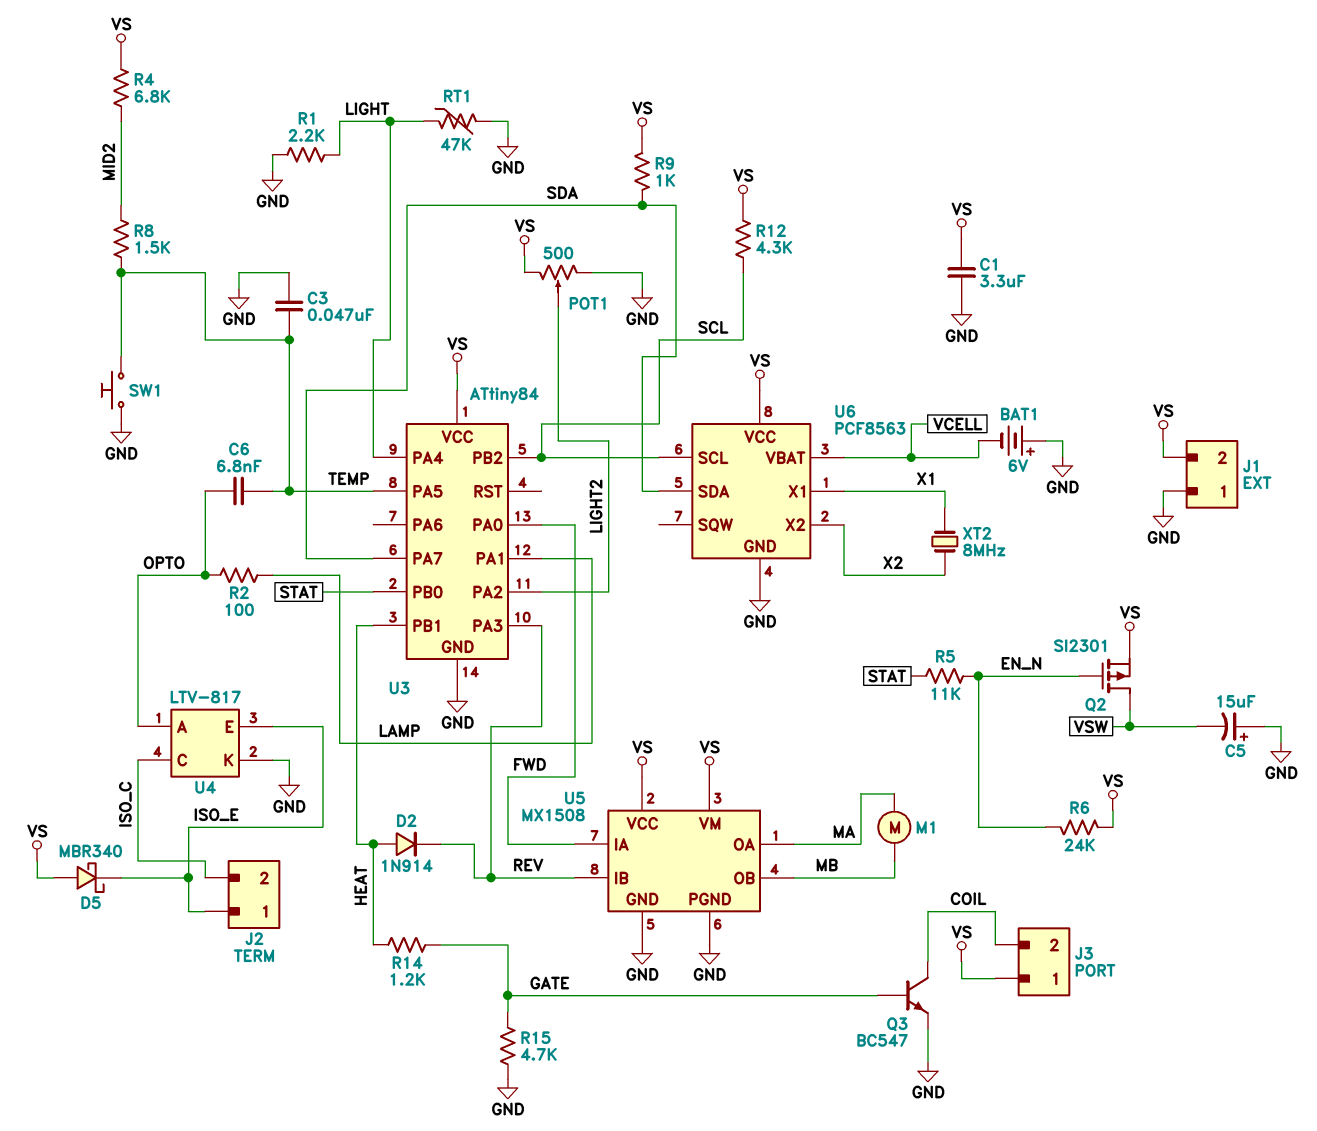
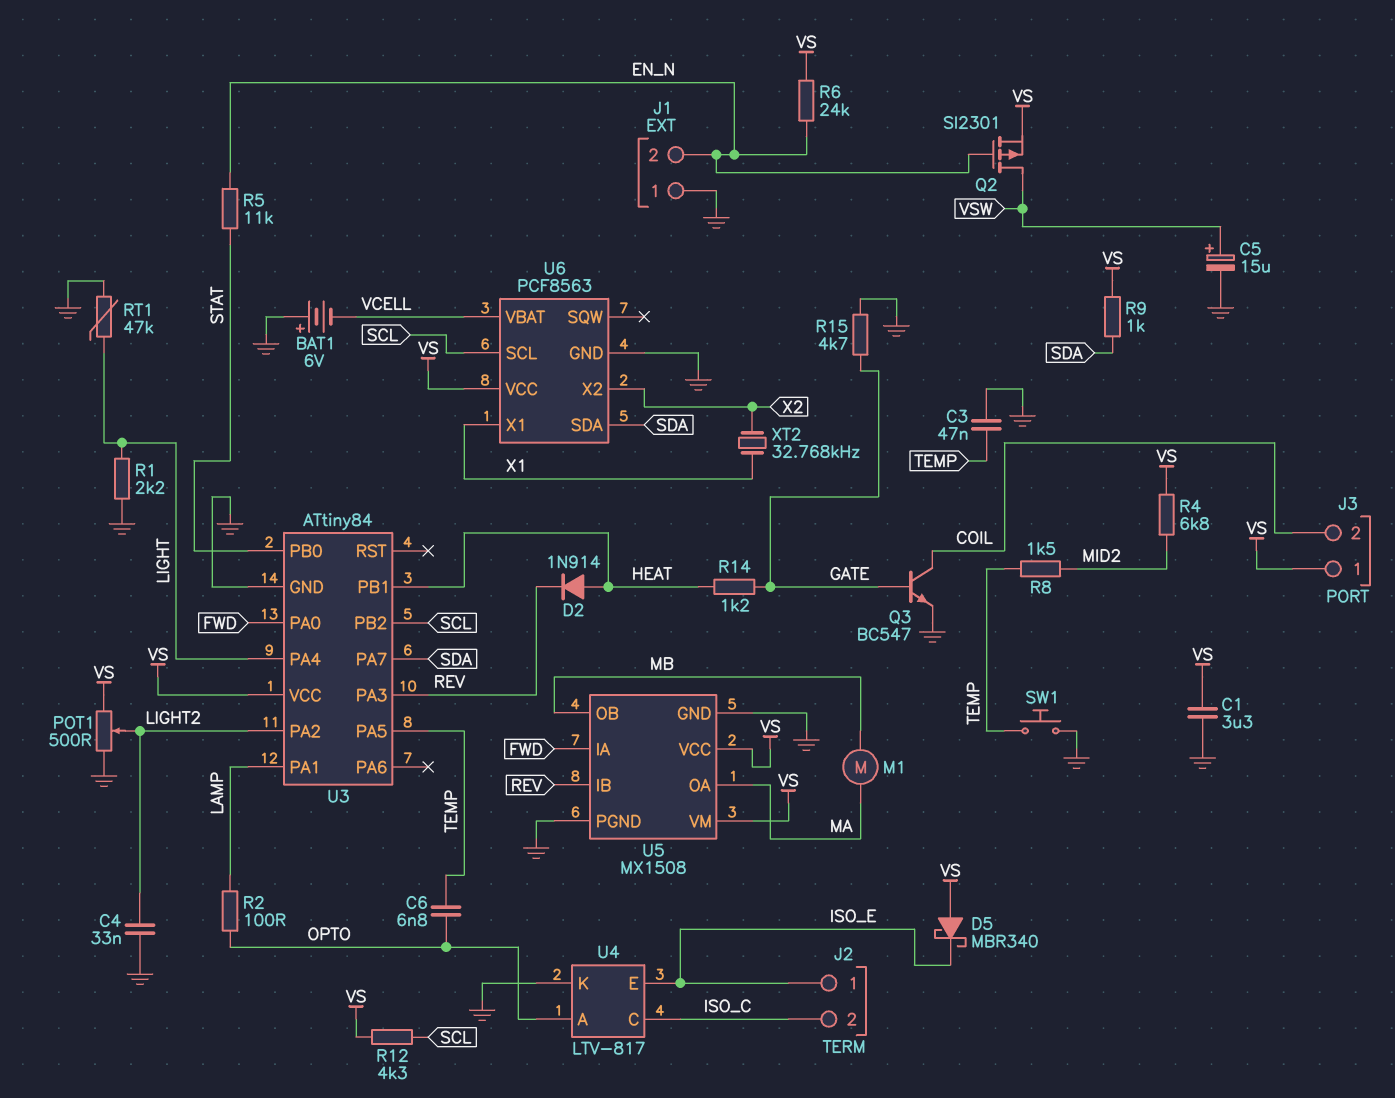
C4: none -> 33nF (GND, LIGHT2)
C5: 15uF (plus GND, minus VSW) -> 15uF (plus VSW, minus GND)
J1 pin 2: VS -> EN_N
XT2: 8MHz (X1, X2) -> 32.768kHz (X1, X2)

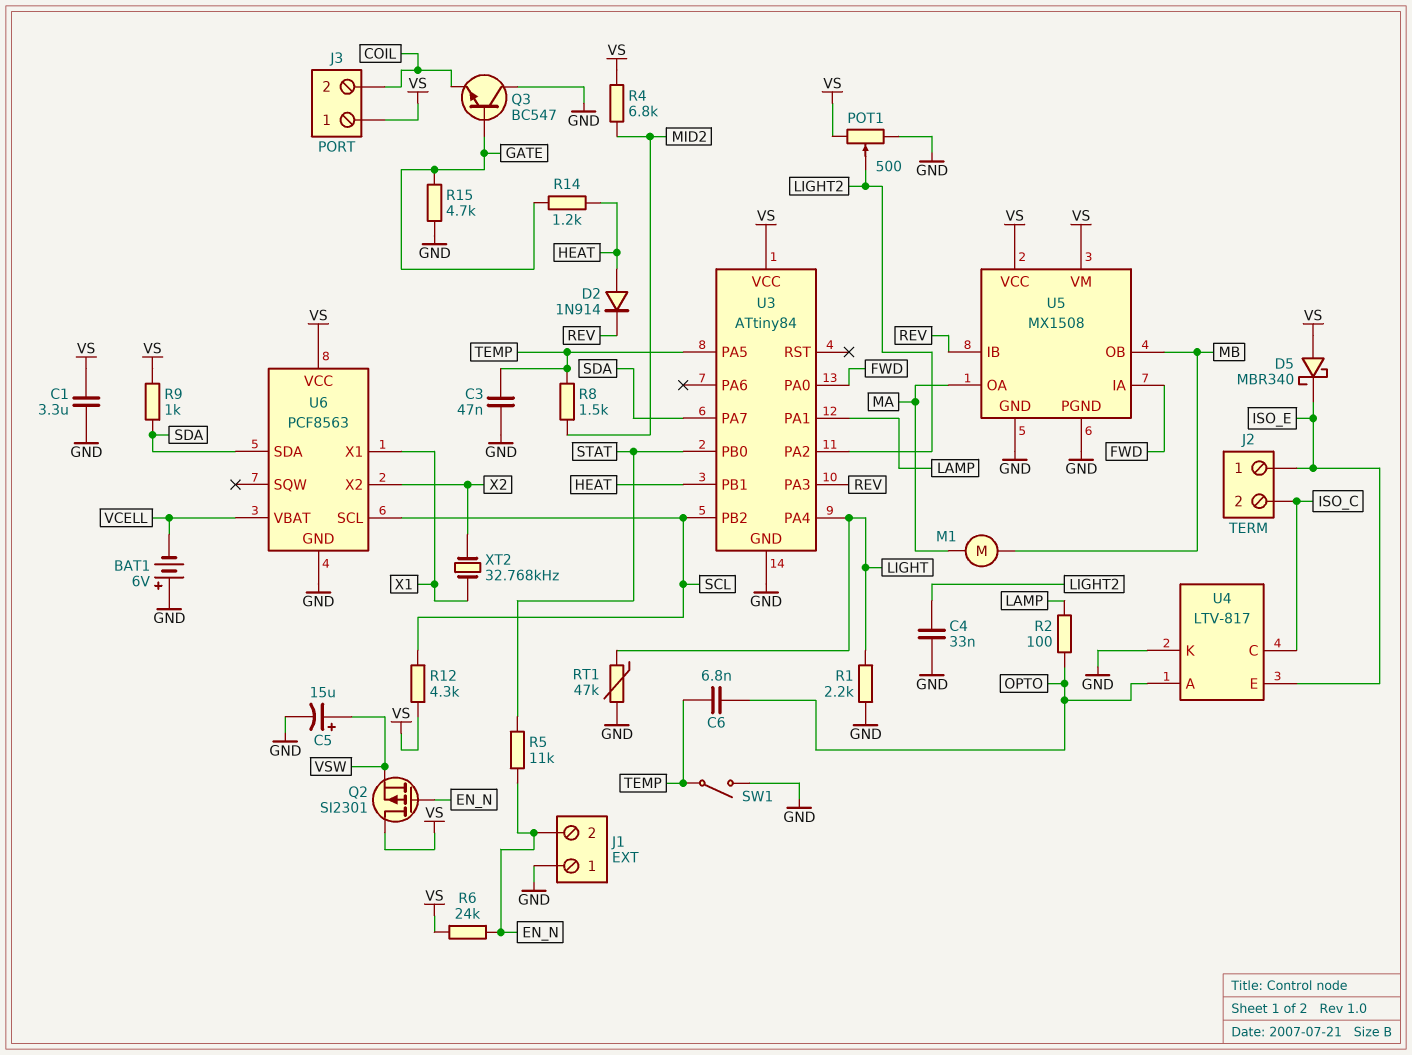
Q2: PMOS SI2301 (G EN_N, D VSW, S VS) -> PMOS SI2301 (G EN_N, D VS, S VSW)
Q3: NPN BC547 (B GATE, C COIL, E GND) -> NPN BC547 (B GATE, C GND, E COIL)
SW1: button (GND, TEMP) -> switch (GND, TEMP)

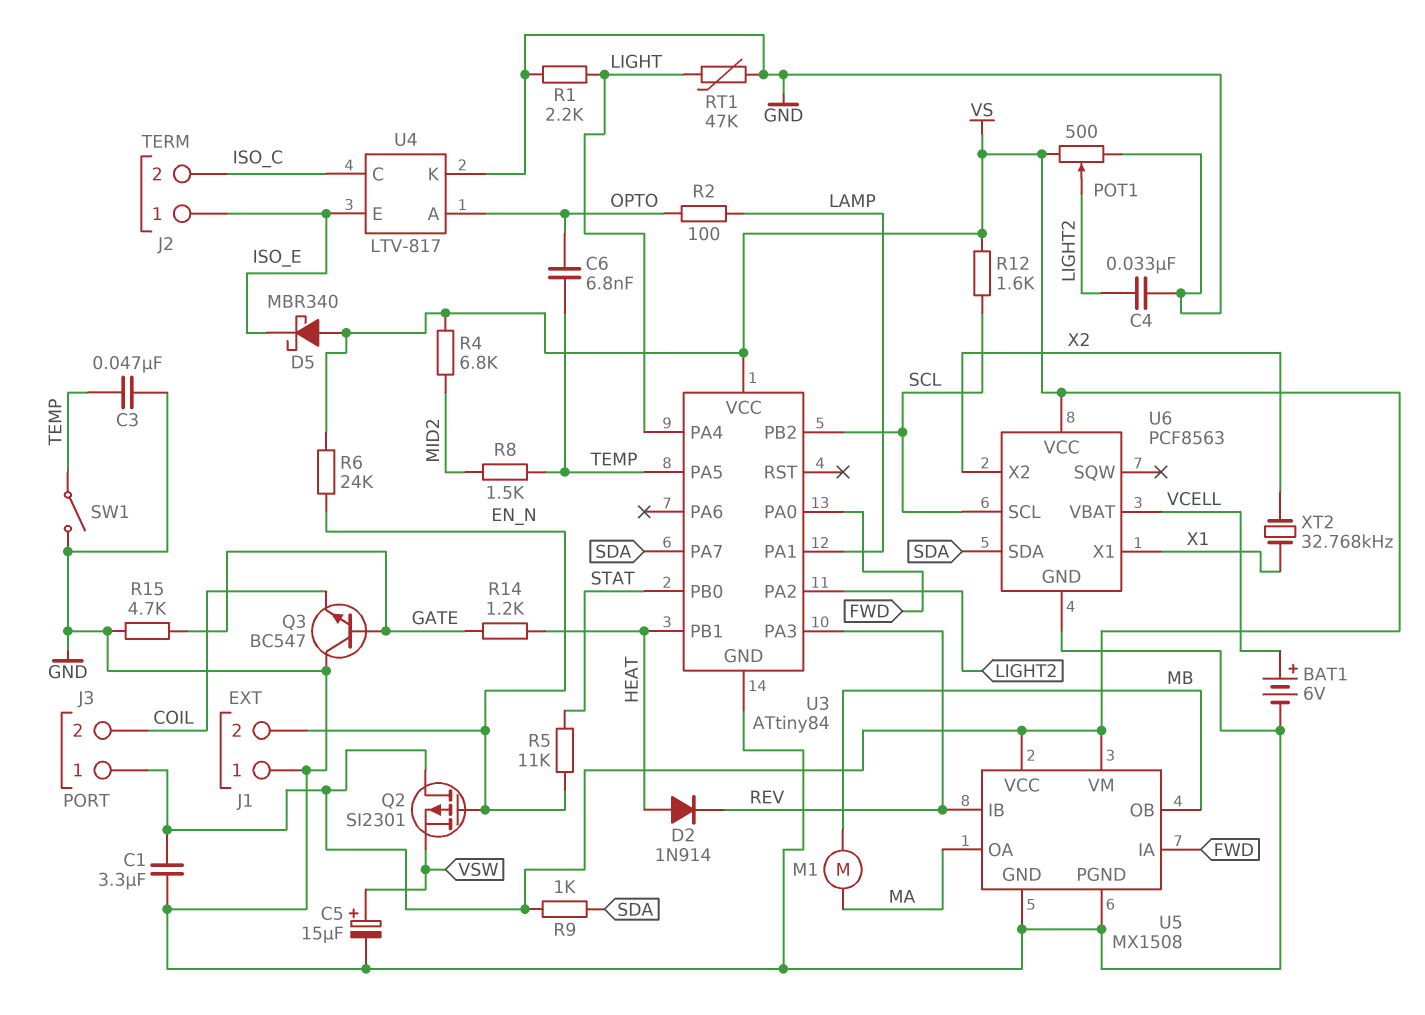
BAT1: 6V (plus GND, minus VCELL) -> 6V (plus VCELL, minus GND)
R12: 4.3k (SCL, VS) -> 1.6k (SCL, VS)

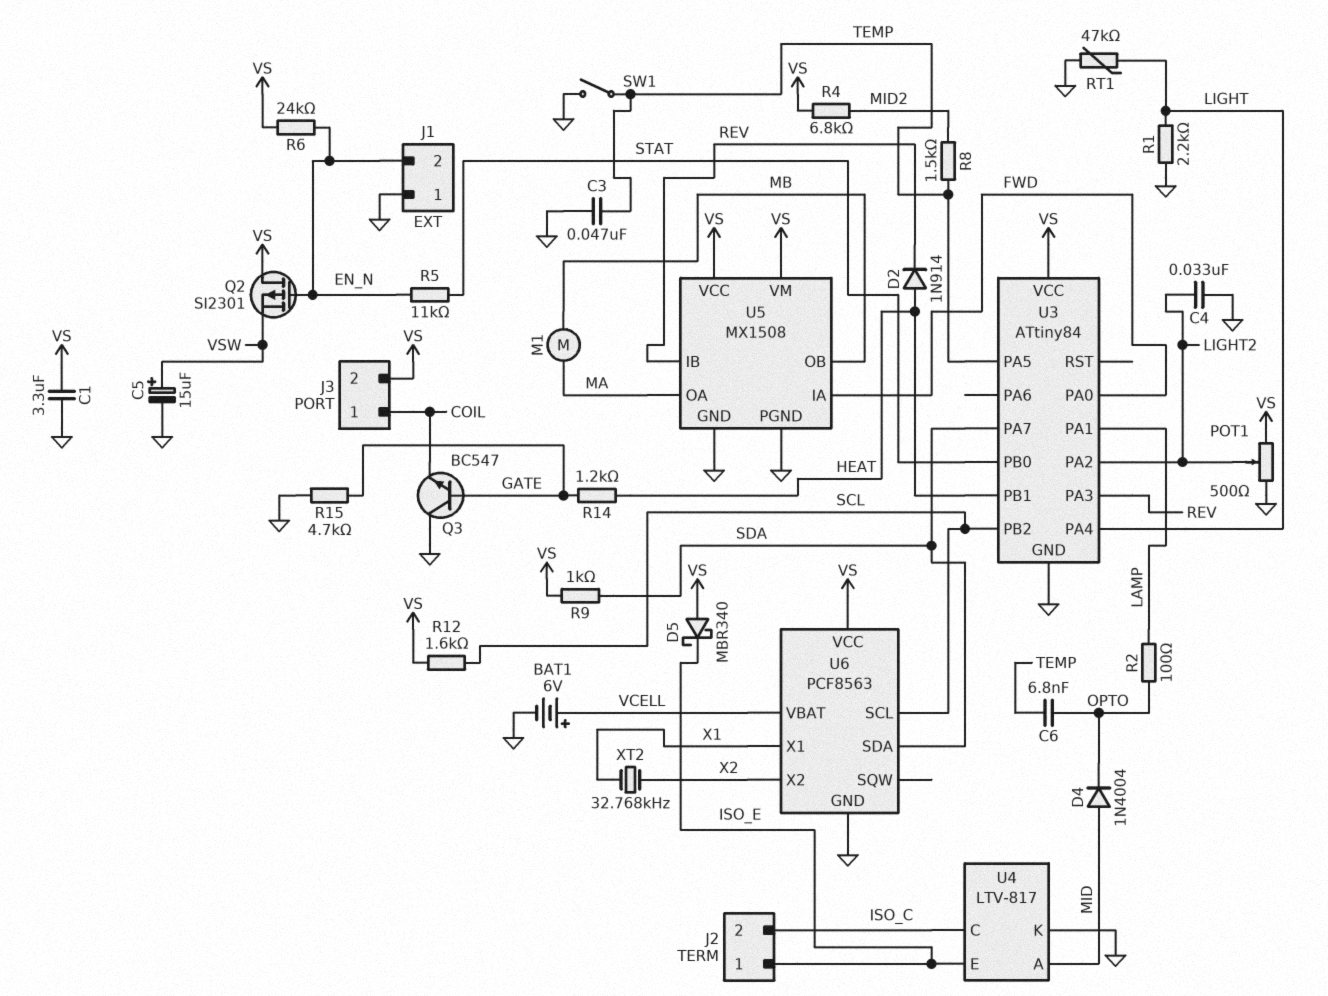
D4: none -> diode 1N4004 (A MID, K OPTO)
J3 pin 1: VS -> COIL
J3 pin 2: COIL -> VS
U4 pin A: OPTO -> MID

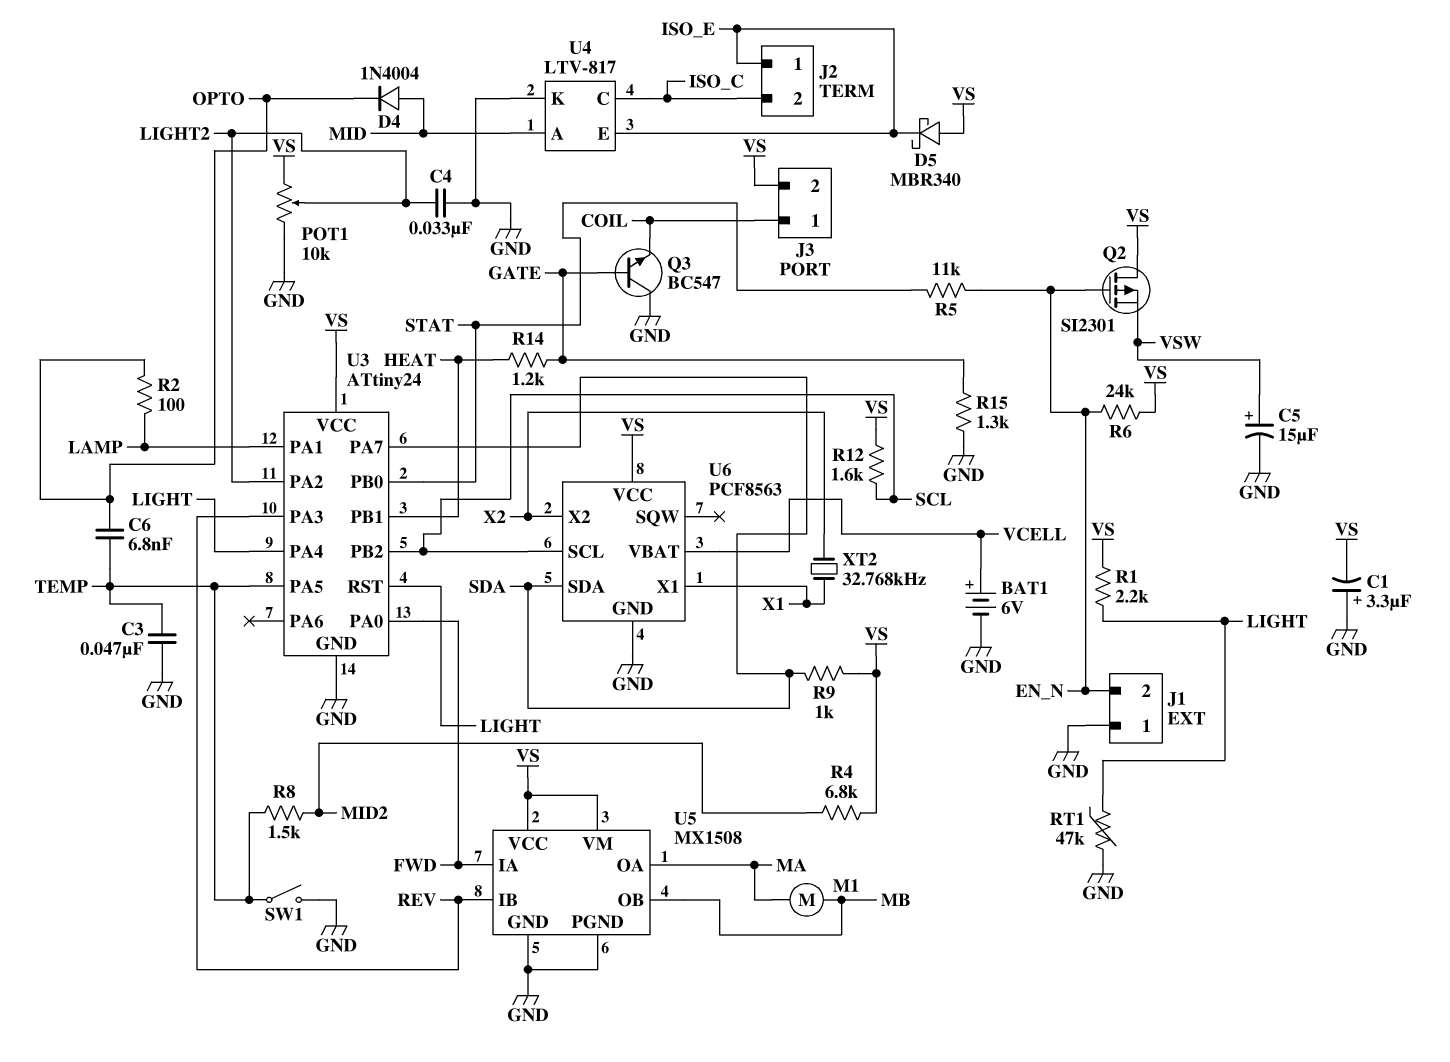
C1: 3.3uF (GND, VS) -> 3.3uF (plus GND, minus VS)
D2: diode 1N914 (A HEAT, K REV) -> none
POT1: 500 (GND, VS, wiper LIGHT2) -> 10k (GND, VS, wiper LIGHT2)
R1: 2.2k (GND, LIGHT) -> 2.2k (LIGHT, VS)
R15: 4.7k (GATE, GND) -> 1.3k (GATE, GND)
U3: ATtiny84 -> ATtiny24
U3 pin RST: none -> LIGHT

